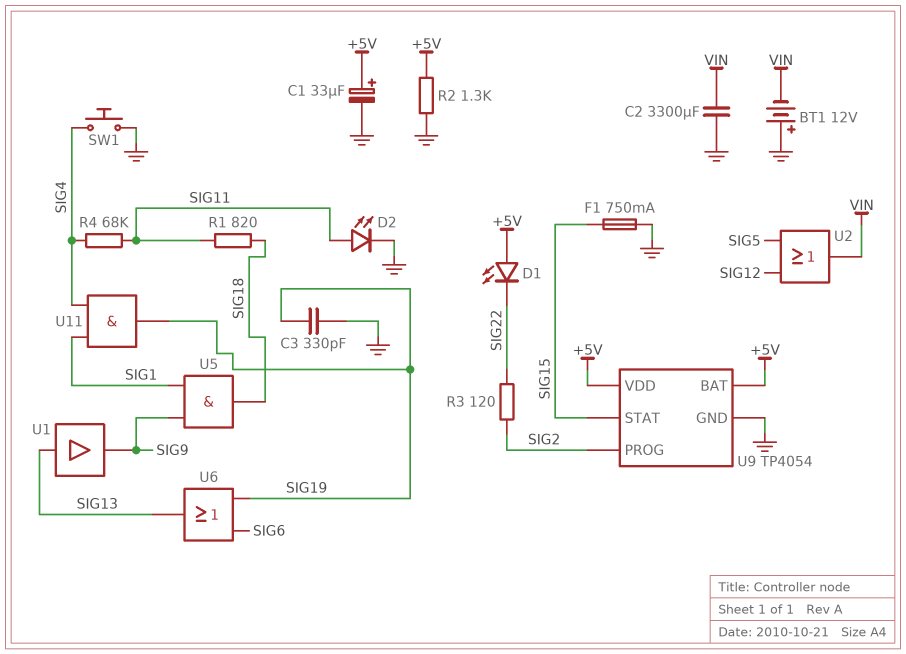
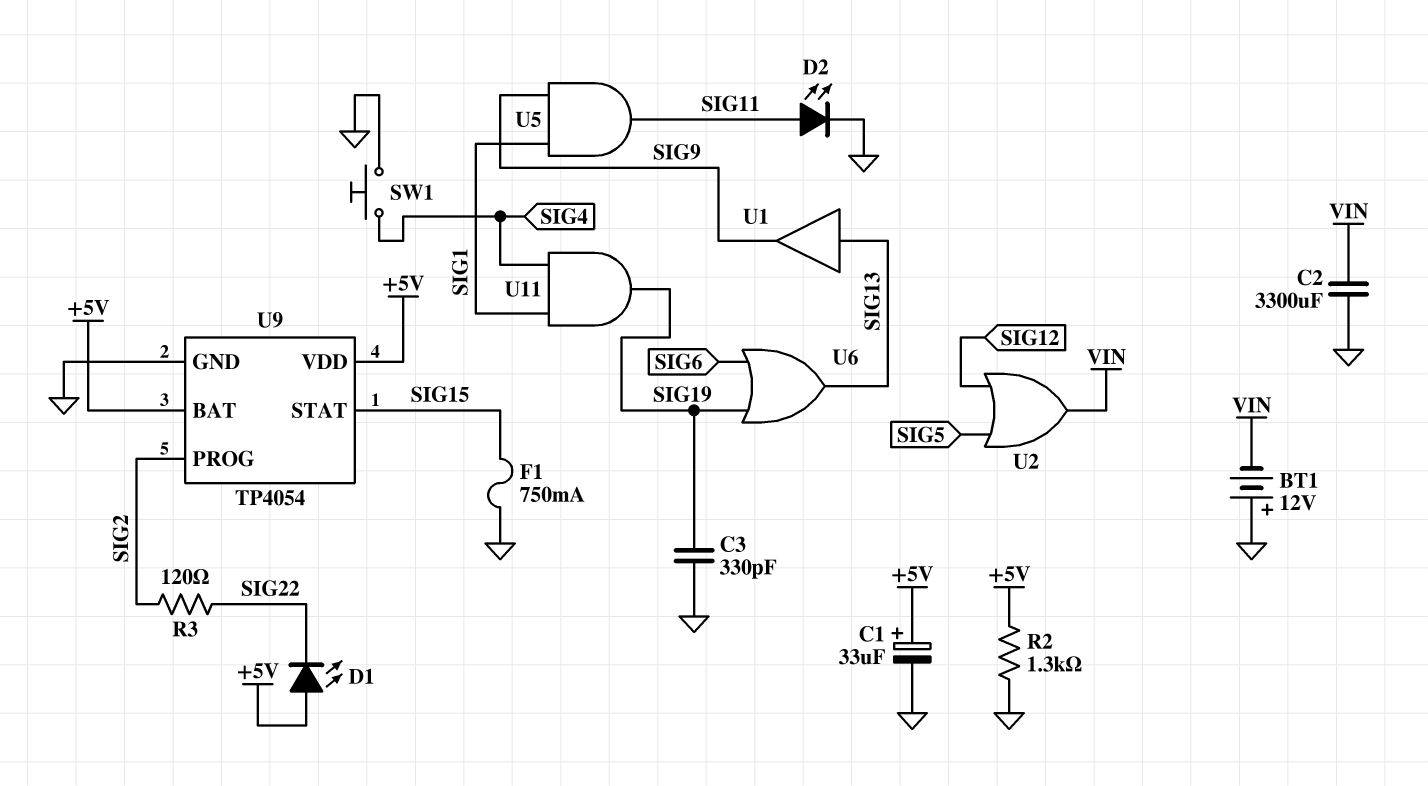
R1: 820 (SIG11, SIG18) -> none
R4: 68k (SIG4, SIG11) -> none
U5: AND (in SIG1, in SIG9, out SIG18) -> AND (in SIG1, in SIG9, out SIG11)

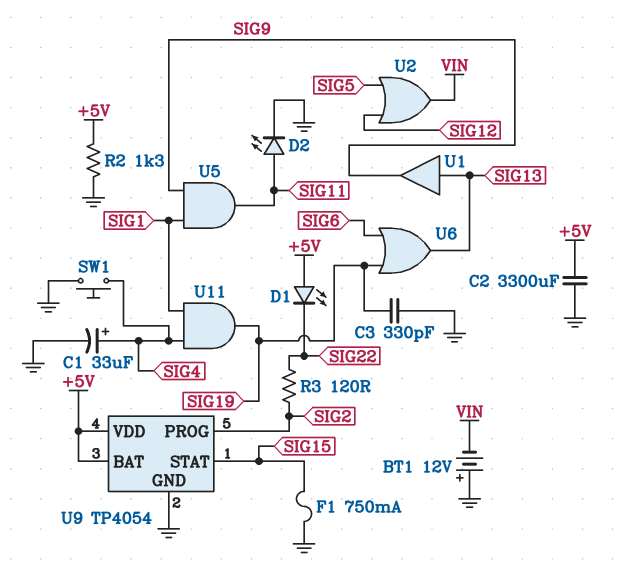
C1: 33uF (plus +5V, minus GND) -> 33uF (plus SIG4, minus GND)
C2: 3300uF (GND, VIN) -> 3300uF (+5V, GND)

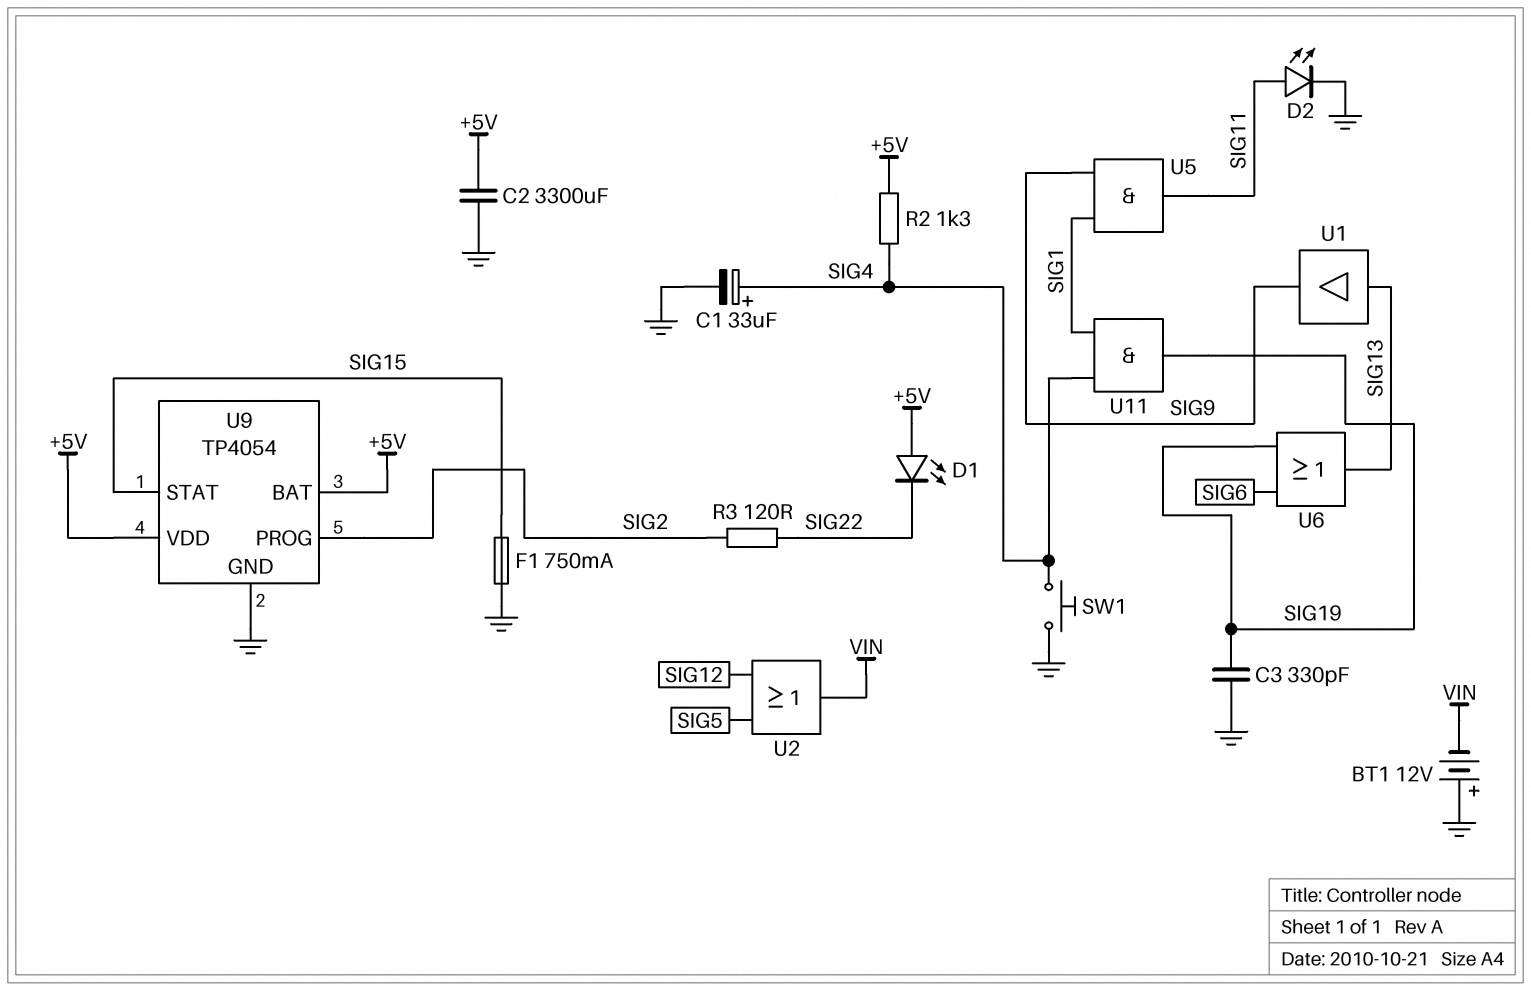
R2: 1.3k (+5V, GND) -> 1.3k (+5V, SIG4)

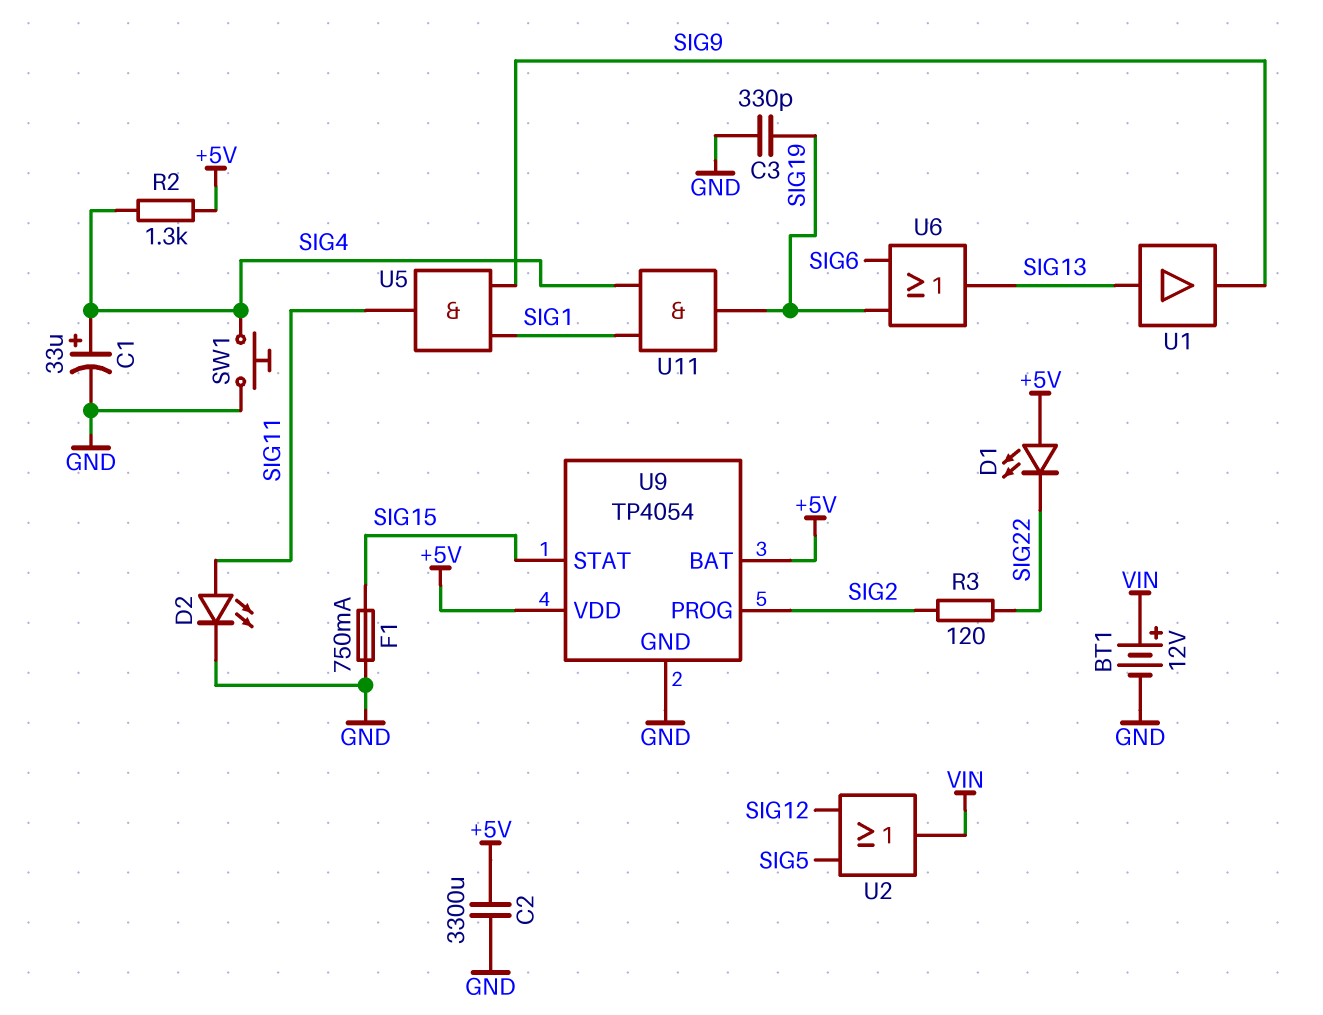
BT1: 12V (plus GND, minus VIN) -> 12V (plus VIN, minus GND)

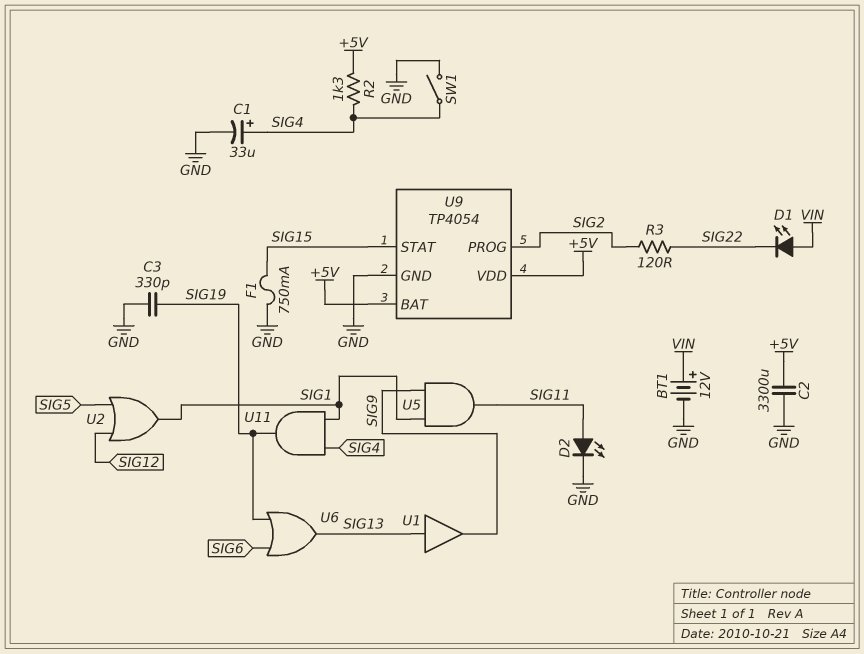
D1: LED (A +5V, K SIG22) -> LED (A VIN, K SIG22)
SW1: button (GND, SIG4) -> switch (GND, SIG4)
U2: OR (in SIG5, in SIG12, out VIN) -> OR (in SIG5, in SIG12, out SIG1)

